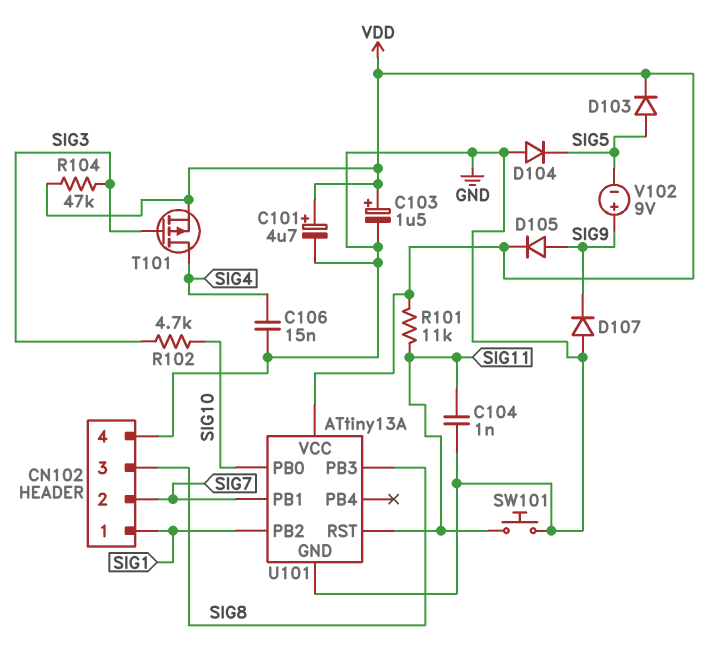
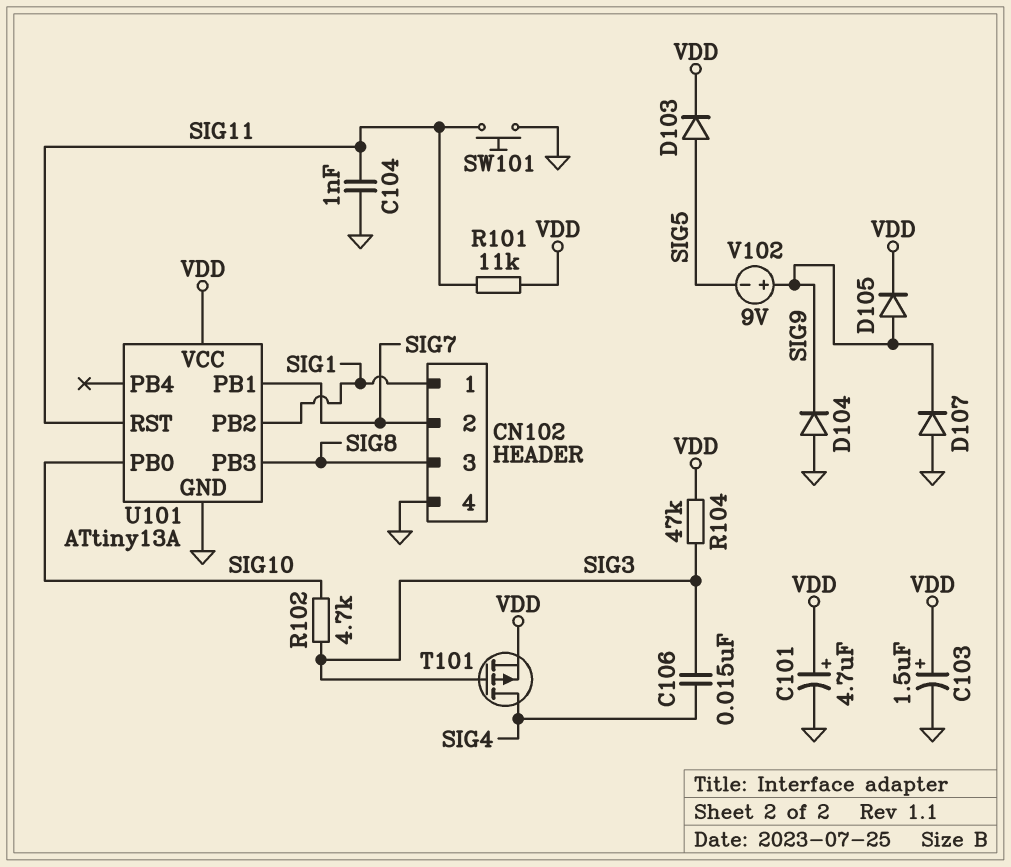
C106: 15nF (GND, SIG4) -> 15nF (SIG3, SIG4)
D104: diode (A GND, K SIG5) -> diode (A GND, K SIG9)

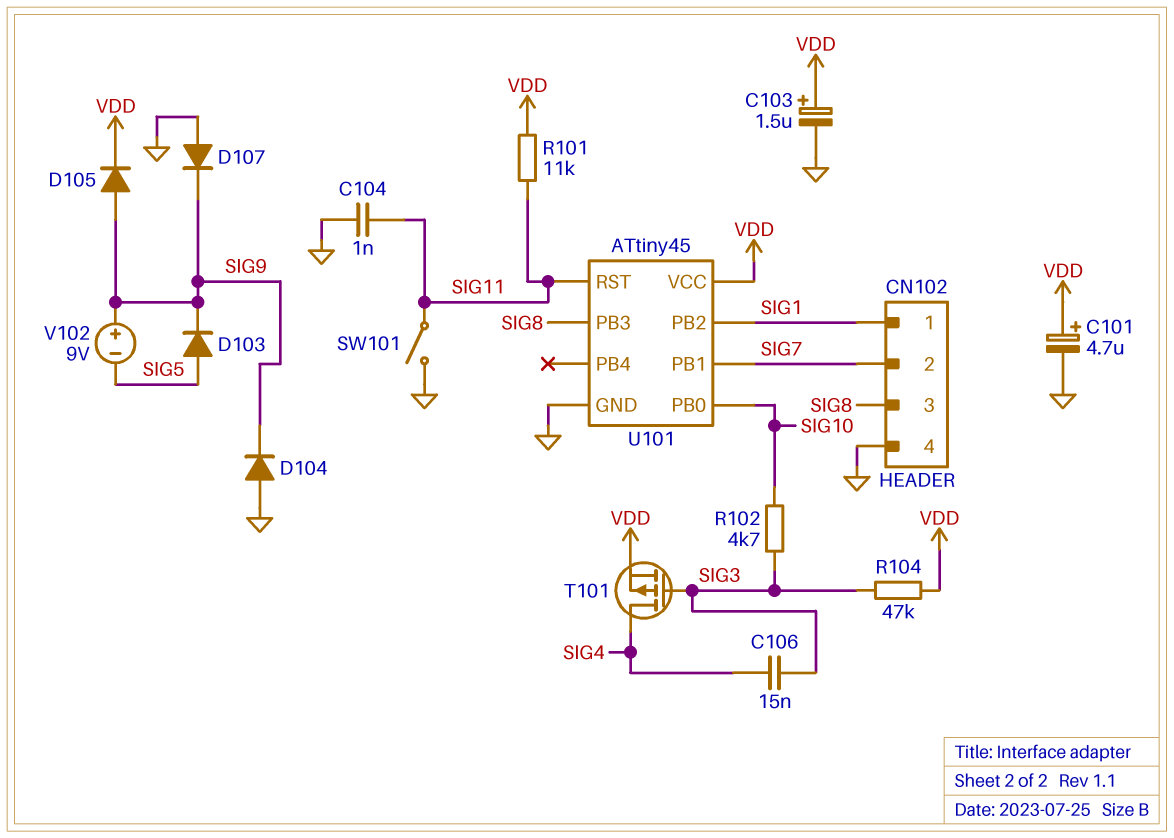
D103: diode (A SIG5, K VDD) -> diode (A SIG5, K SIG9)
SW101: button (GND, SIG11) -> switch (GND, SIG11)
U101: ATtiny13A -> ATtiny45

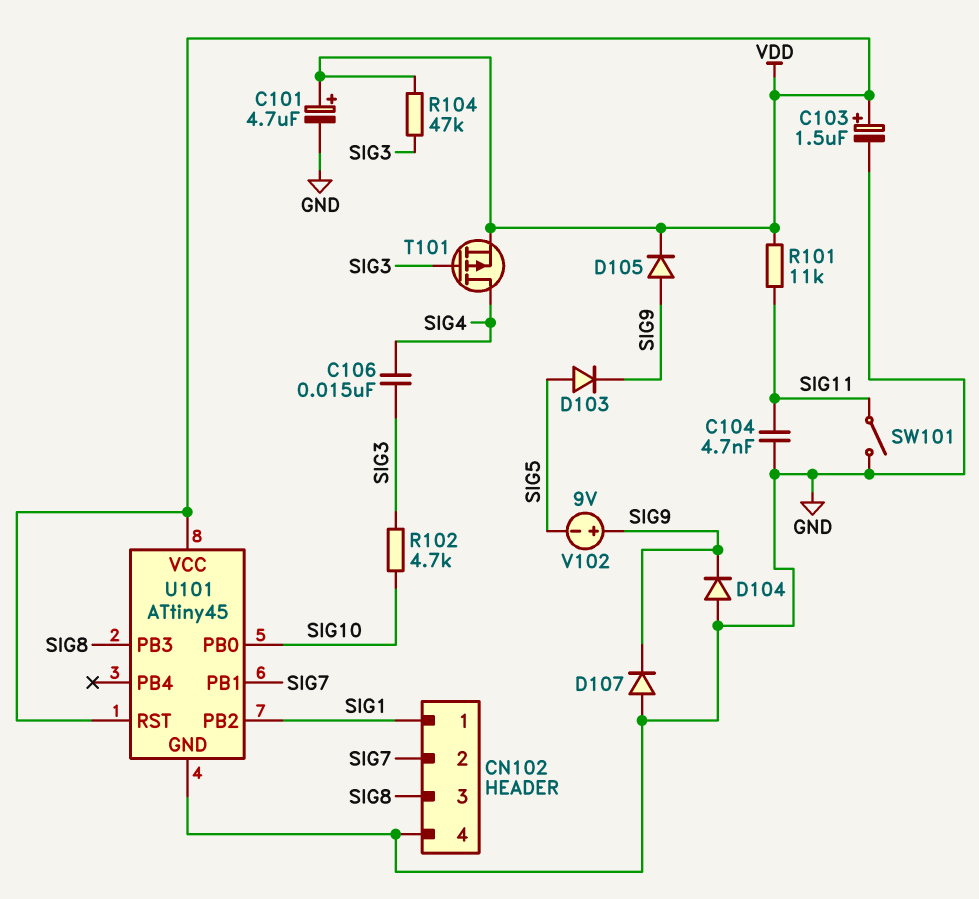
C104: 1nF (GND, SIG11) -> 4.7nF (GND, SIG11)
U101 pin RST: SIG11 -> VDD

